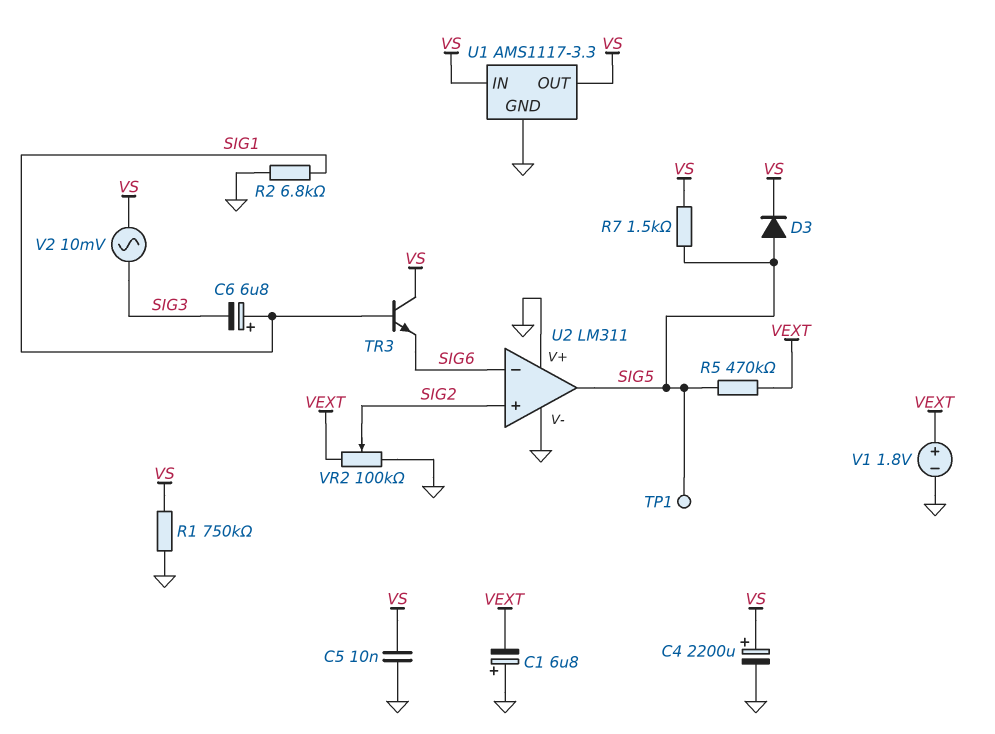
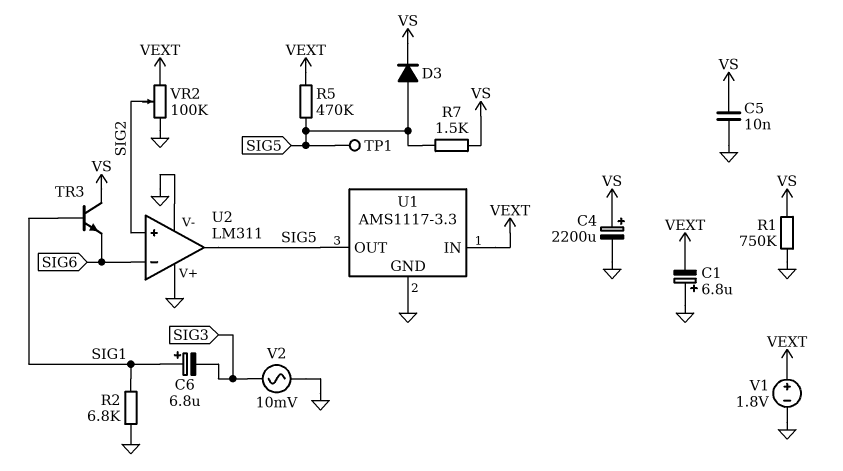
U1 pin IN: VS -> VEXT
U1 pin OUT: VS -> SIG5
V2: AC 10mV (SIG3, VS) -> AC 10mV (GND, SIG3)

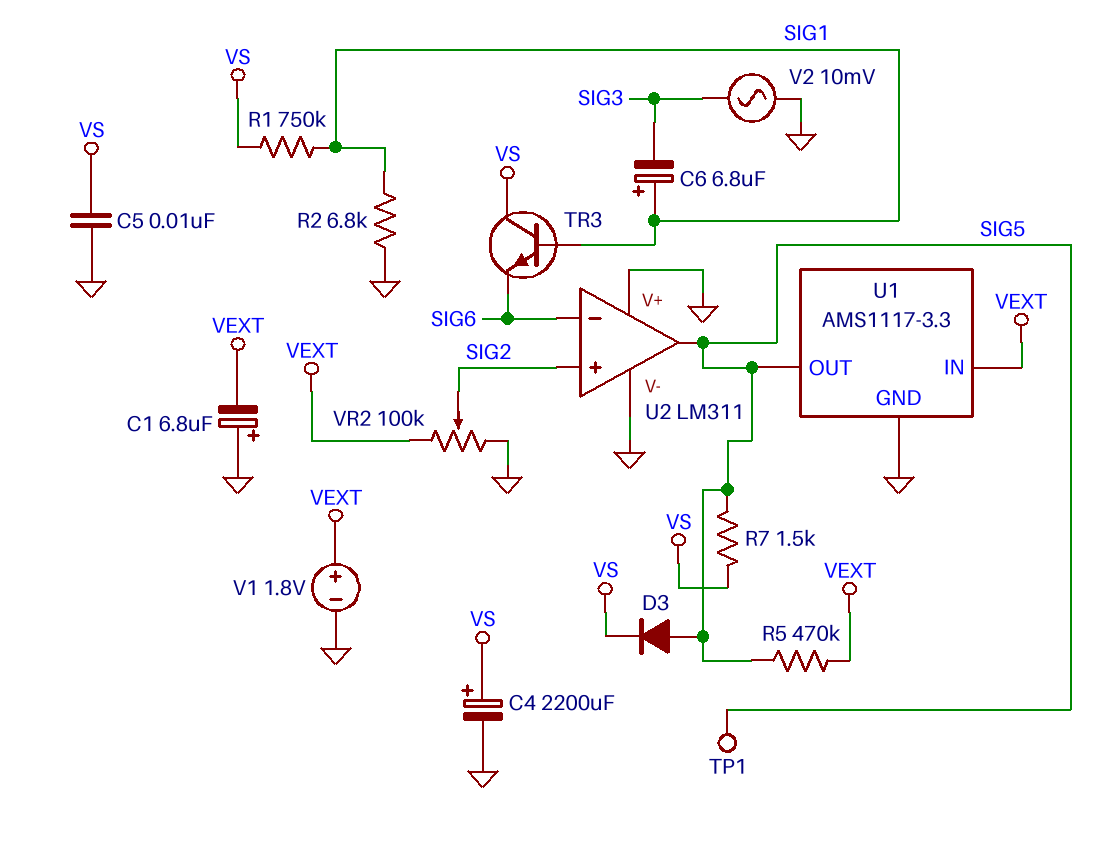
R1: 750k (GND, VS) -> 750k (SIG1, VS)

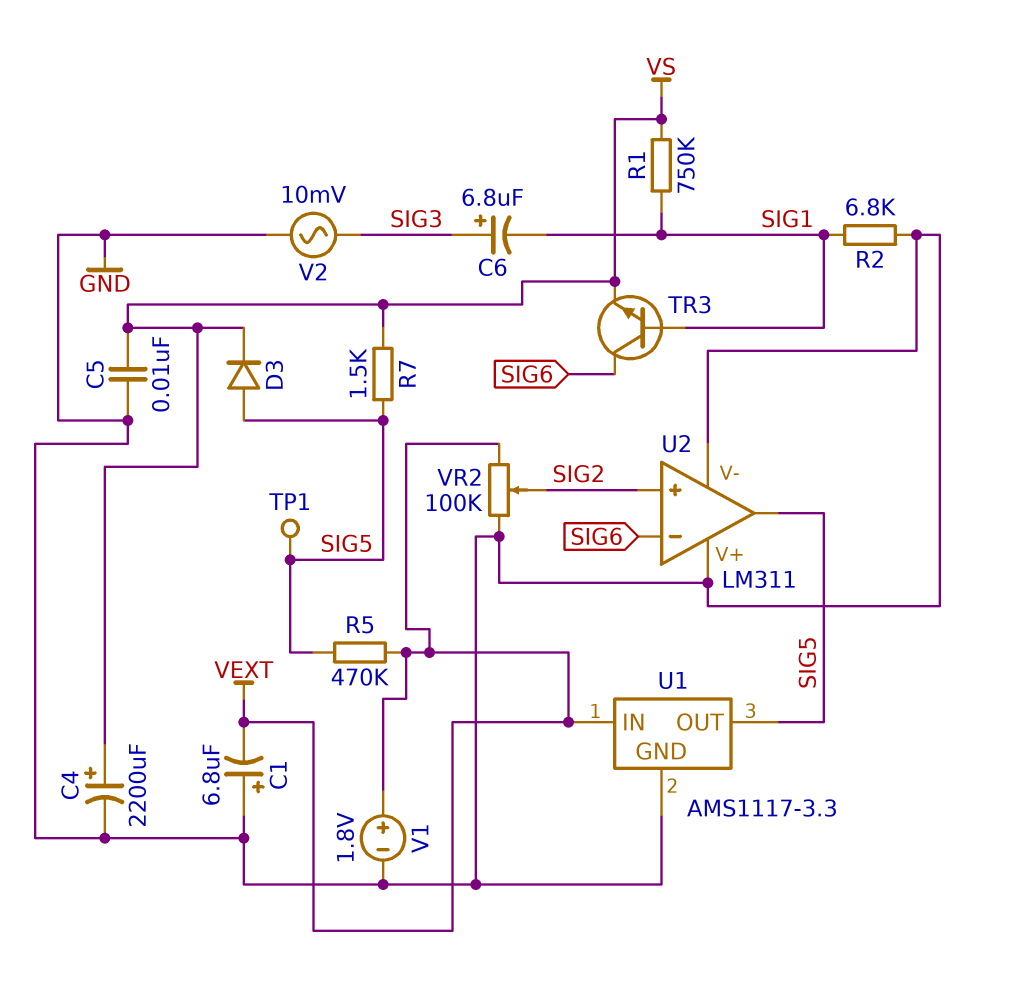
C6: 6.8uF (plus SIG1, minus SIG3) -> 6.8uF (plus SIG3, minus SIG1)
TR3: NPN (B SIG1, C VS, E SIG6) -> NPN (B SIG1, C SIG6, E VS)

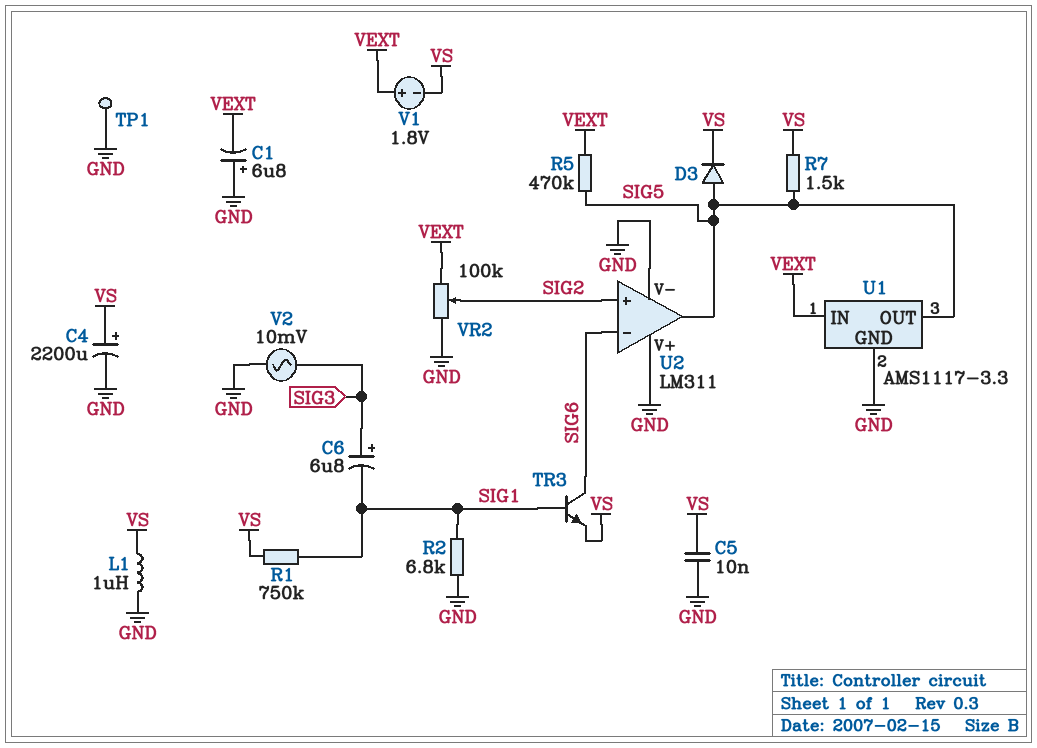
L1: none -> 1uH (GND, VS)
TP1: test point (SIG5) -> test point (GND)
V1: 1.8V (plus VEXT, minus GND) -> 1.8V (plus VEXT, minus VS)

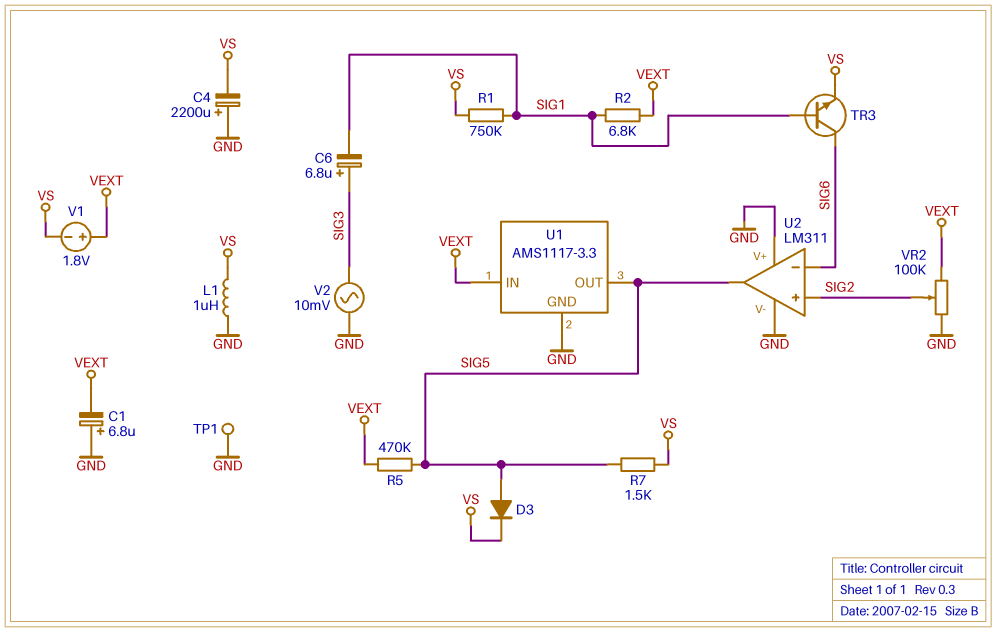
C4: 2200uF (plus VS, minus GND) -> 2200uF (plus GND, minus VS)
C5: 10nF (GND, VS) -> none
R2: 6.8k (GND, SIG1) -> 6.8k (SIG1, VEXT)

